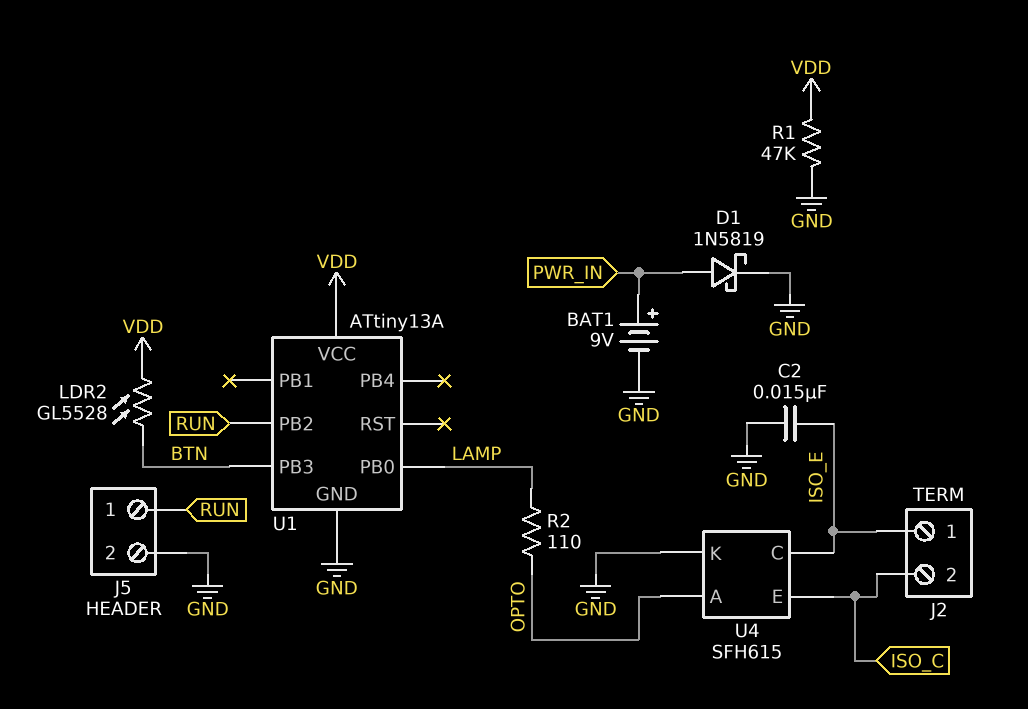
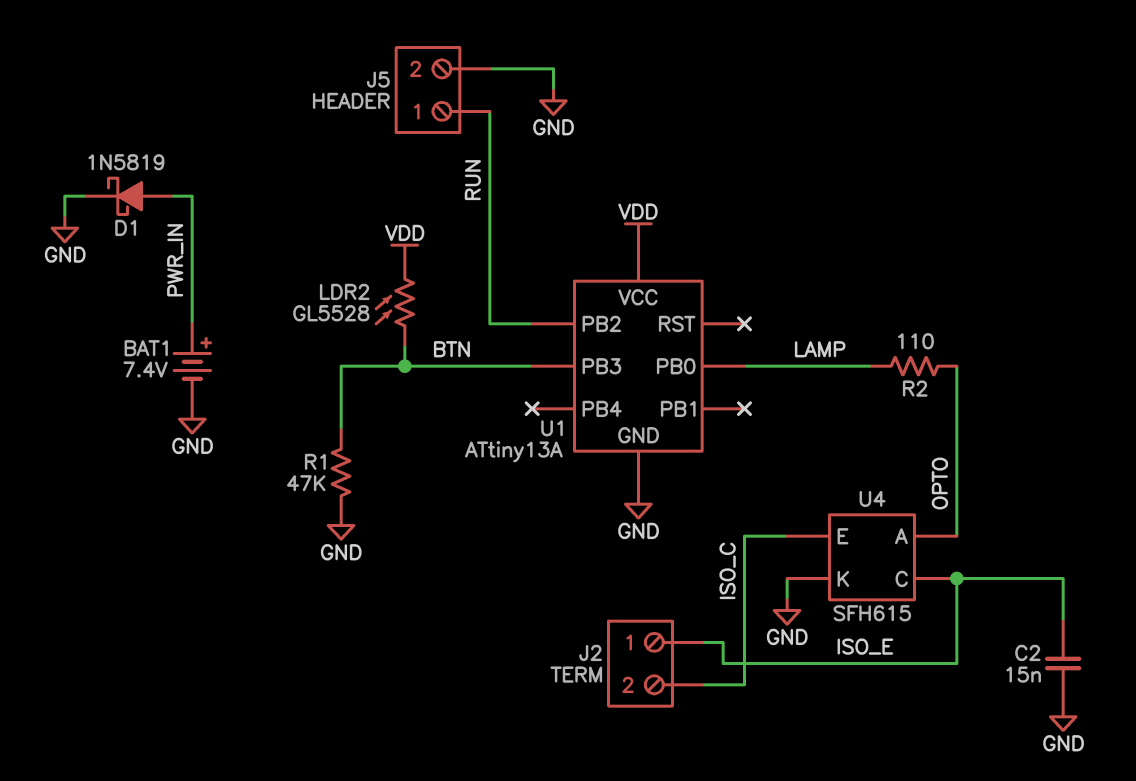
BAT1: 9V (plus PWR_IN, minus GND) -> 7.4V (plus PWR_IN, minus GND)
R1: 47k (GND, VDD) -> 47k (BTN, GND)

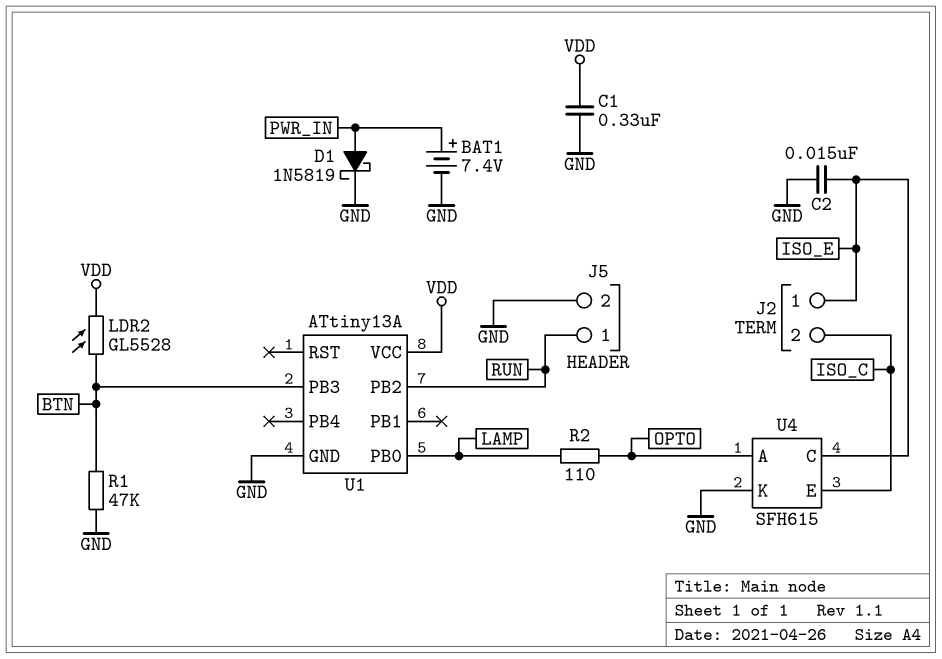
C1: none -> 330nF (GND, VDD)

